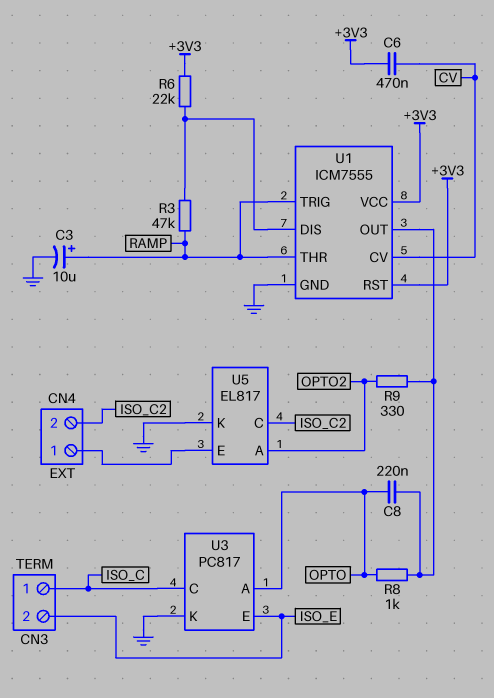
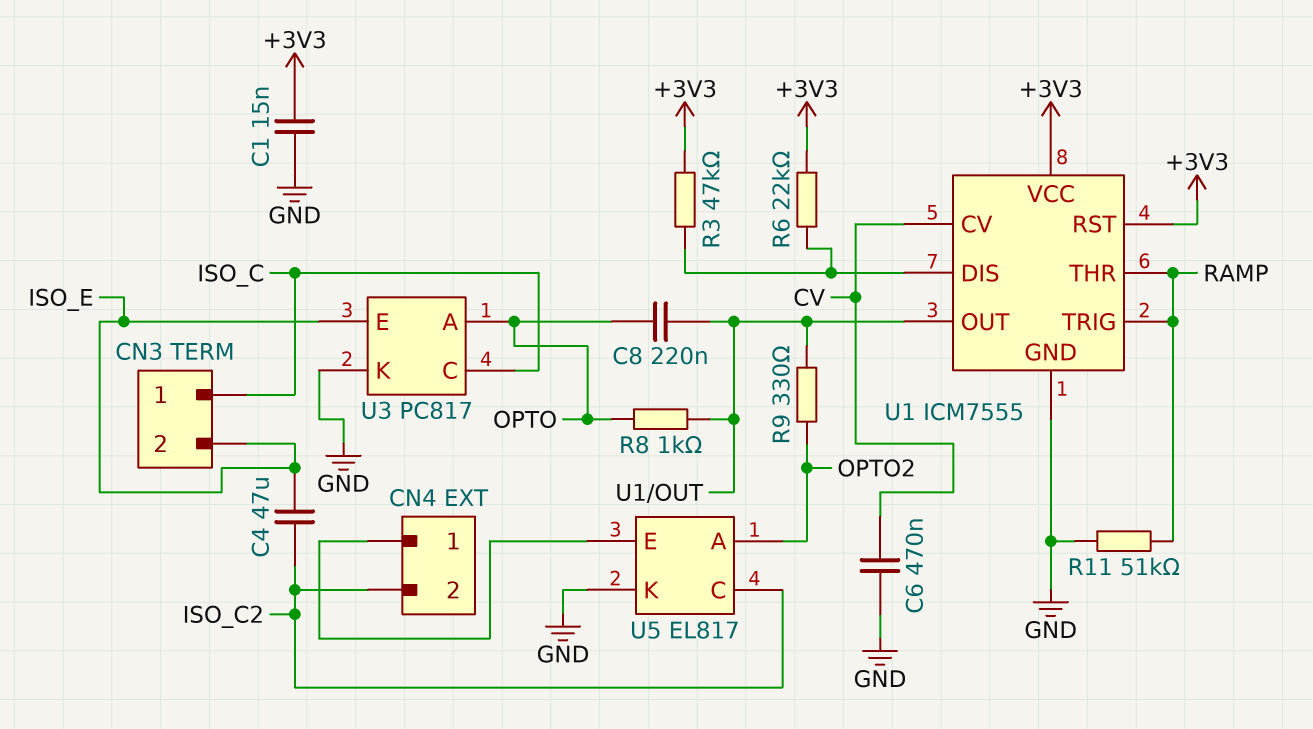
C1: none -> 15nF (+3V3, GND)
C3: 10uF (plus RAMP, minus GND) -> none
C4: none -> 47uF (ISO_C2, ISO_E)
C6: 470nF (+3V3, CV) -> 470nF (CV, GND)
R3: 47k (RAMP, U1/DIS) -> 47k (+3V3, U1/DIS)
R11: none -> 51k (GND, RAMP)

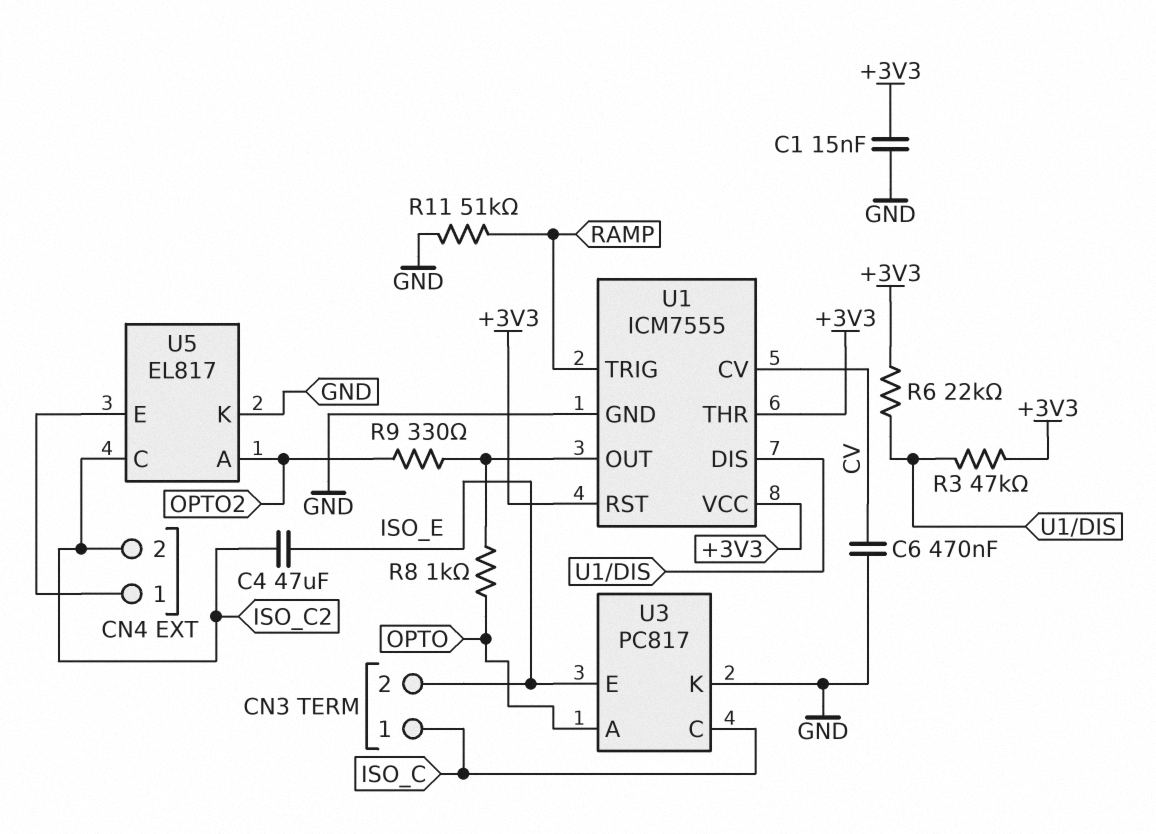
C8: 220nF (OPTO, U1/OUT) -> none
U1 pin THR: RAMP -> +3V3

